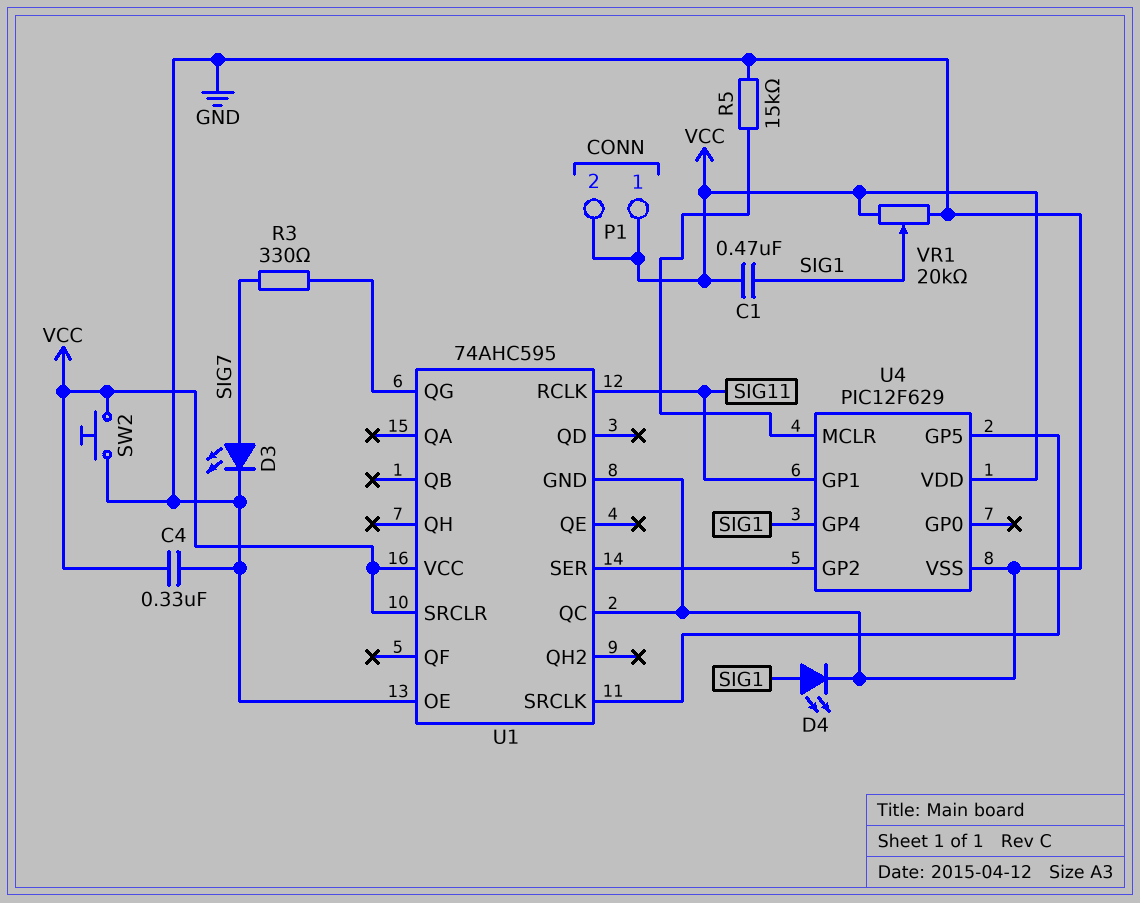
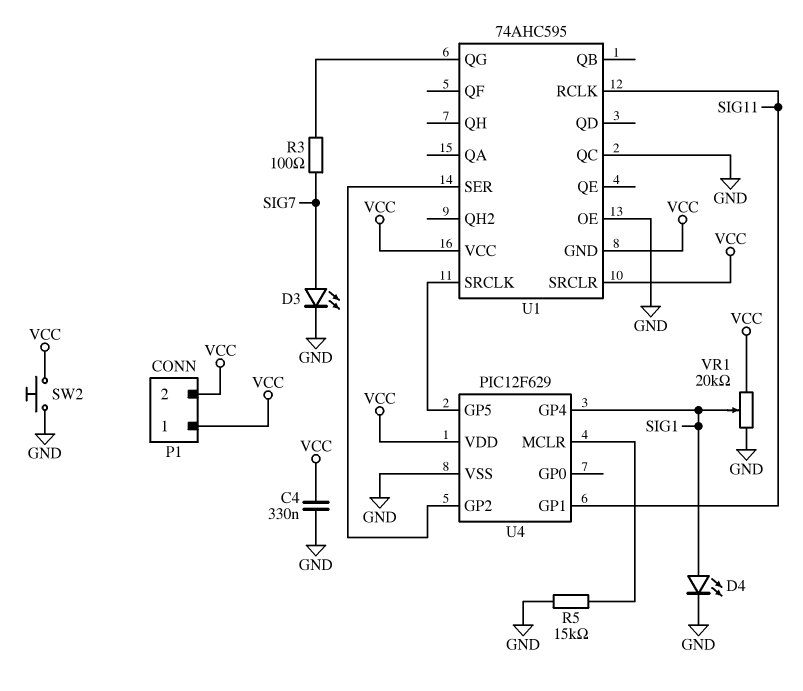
C1: 470nF (SIG1, VCC) -> none
R3: 330 (SIG7, U1/QG) -> 100 (SIG7, U1/QG)
U1 pin GND: GND -> VCC

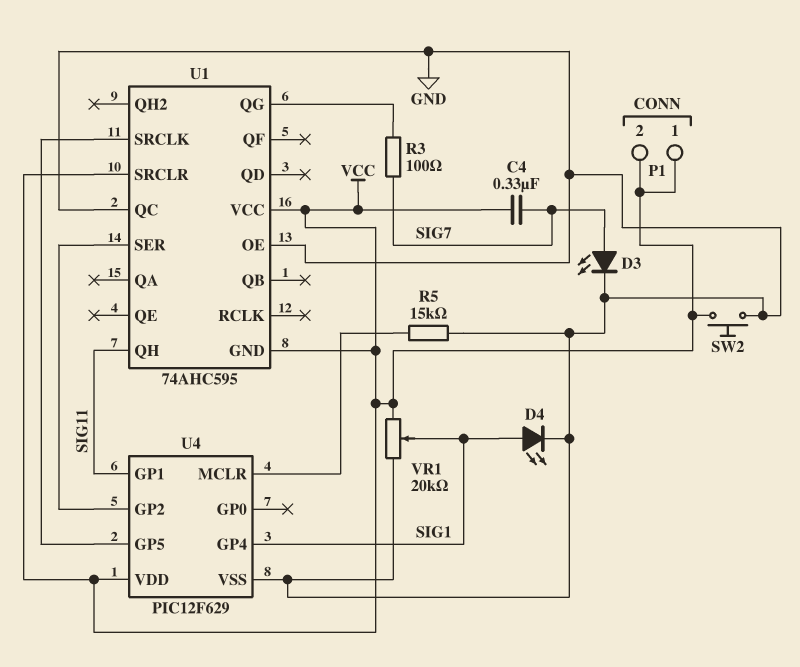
C4: 330nF (GND, VCC) -> 330nF (SIG7, VCC)
U1 pin QH: none -> SIG11
U1 pin RCLK: SIG11 -> none

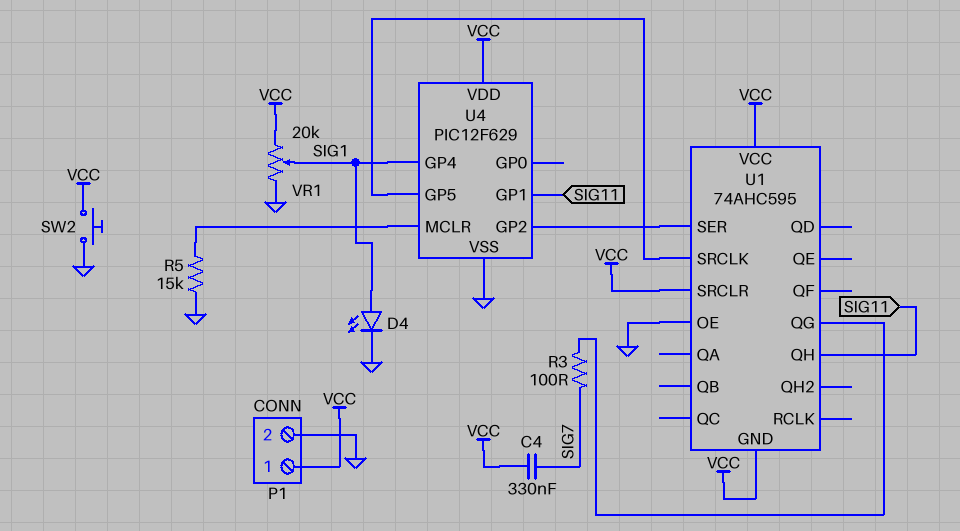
D3: LED (A SIG7, K GND) -> none
P1 pin 2: VCC -> GND
U1 pin QC: GND -> none

